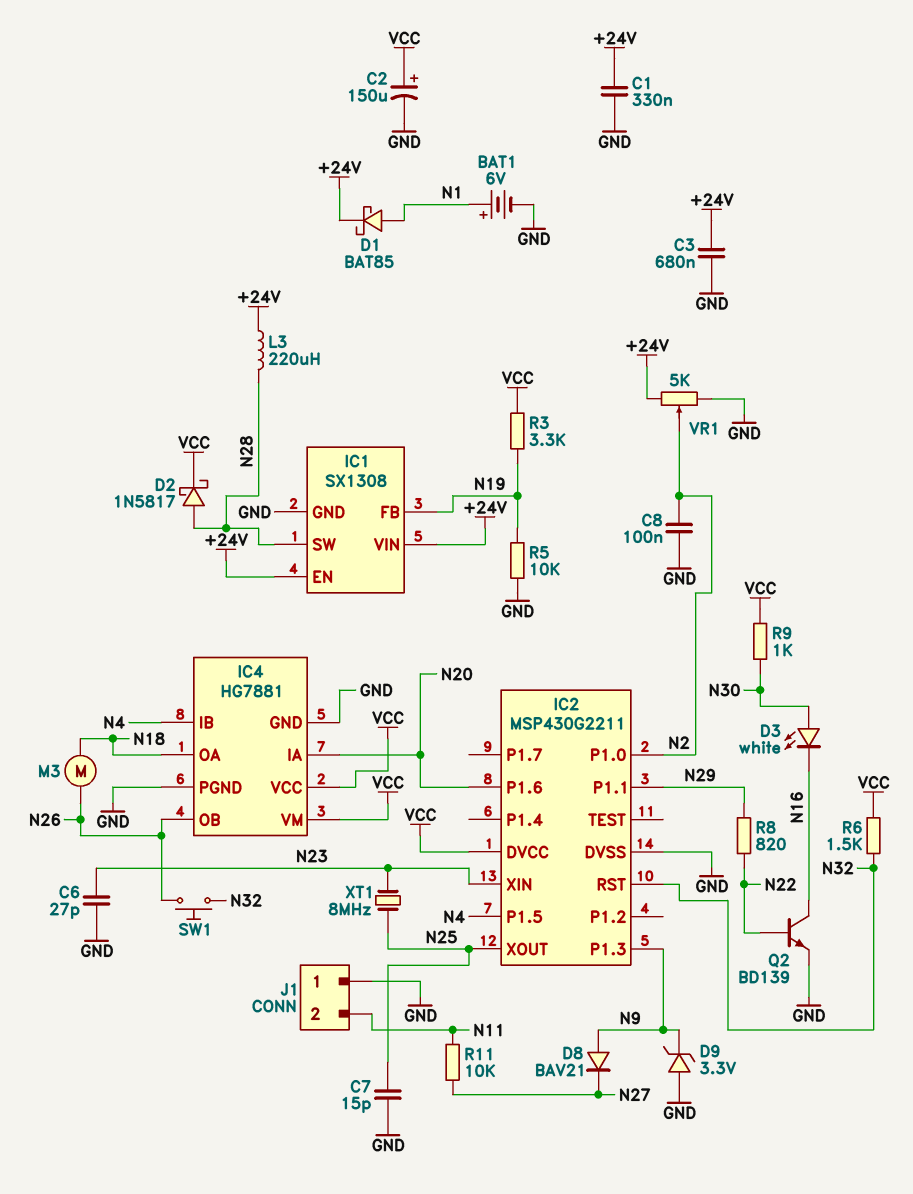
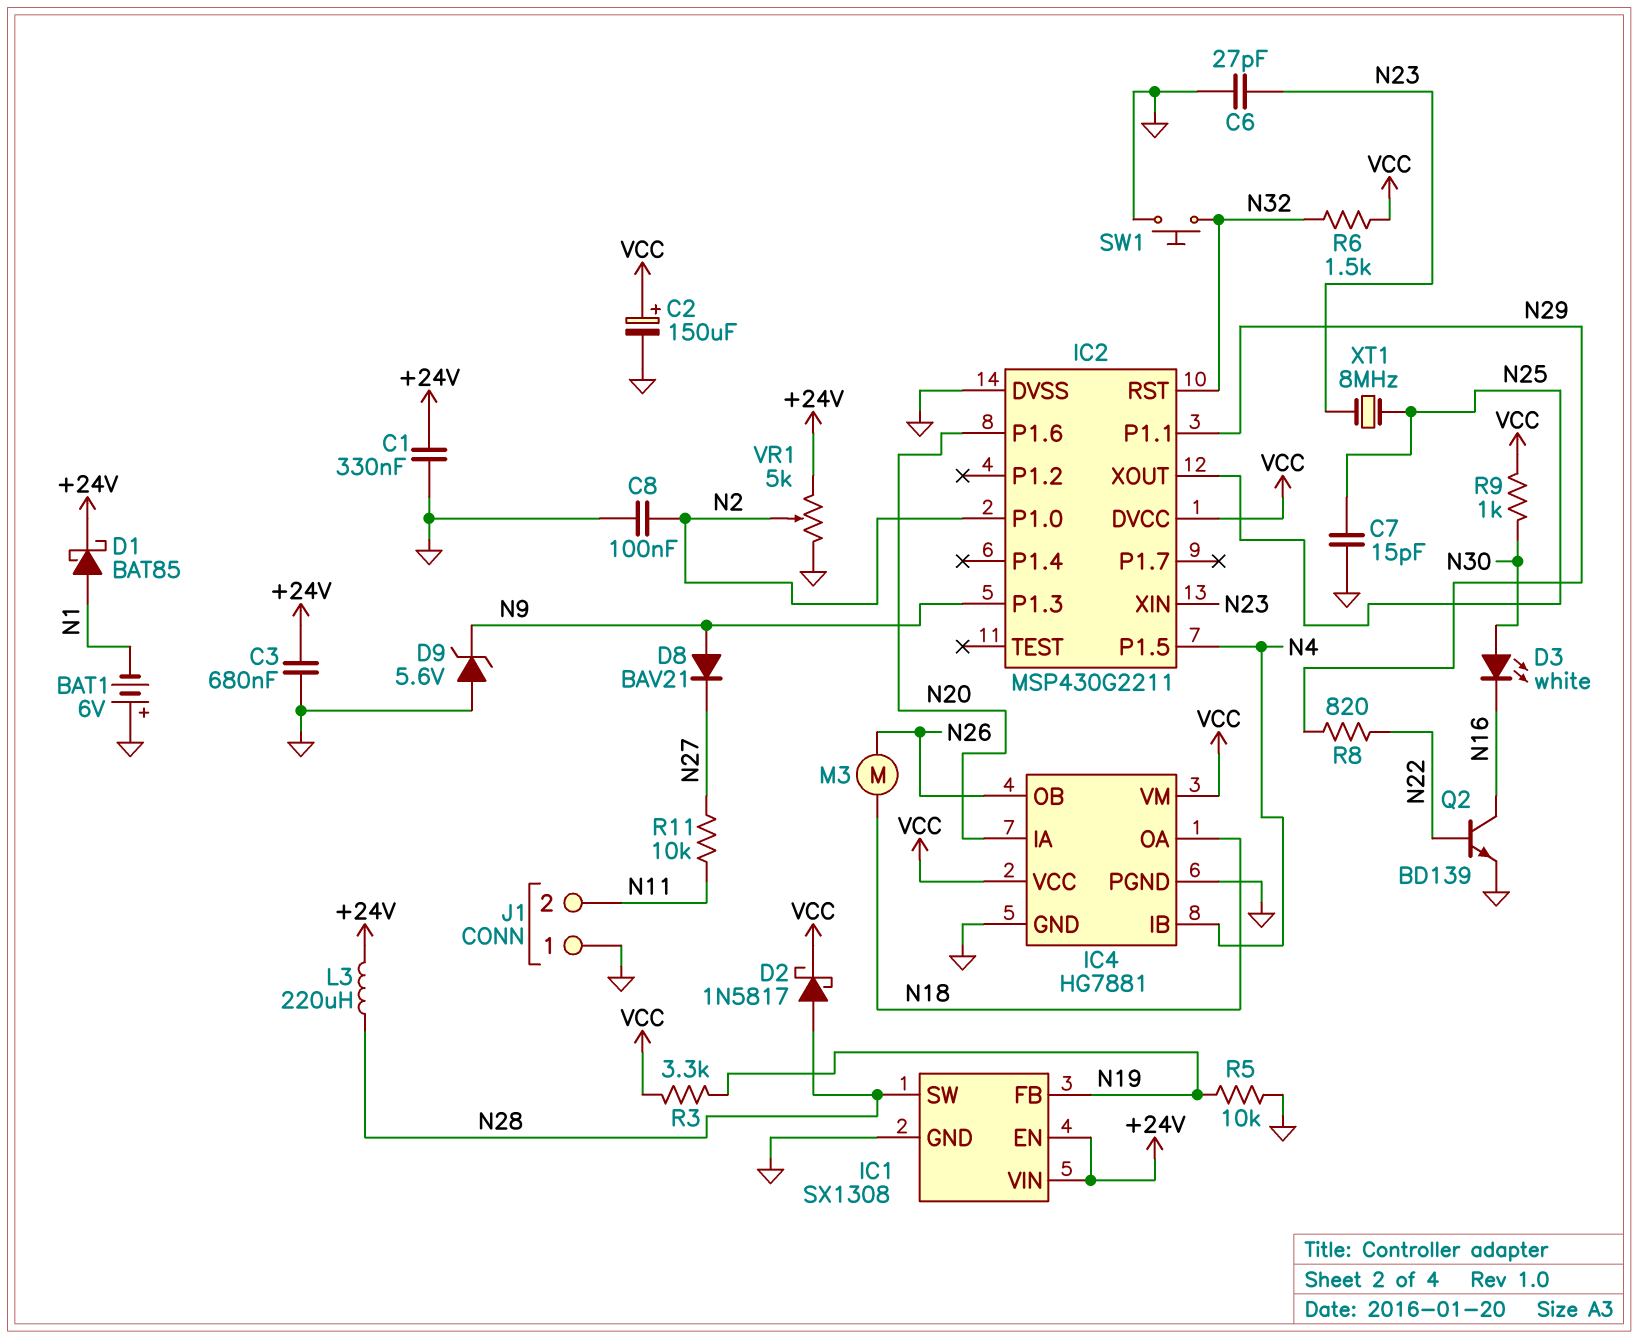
BAT1: 6V (plus N1, minus GND) -> 6V (plus GND, minus N1)
D9: zener 3.3V (A GND, K N9) -> zener 5.6V (A GND, K N9)
SW1: button (N26, N32) -> button (GND, N32)

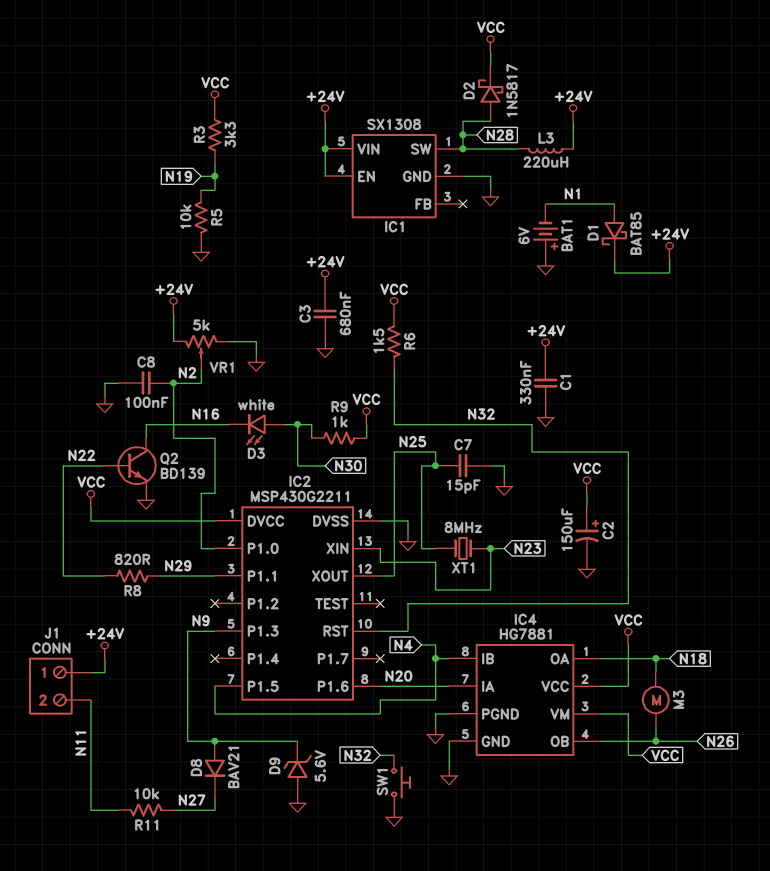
C6: 27pF (GND, N23) -> none
IC1 pin FB: N19 -> none
J1 pin 1: GND -> +24V

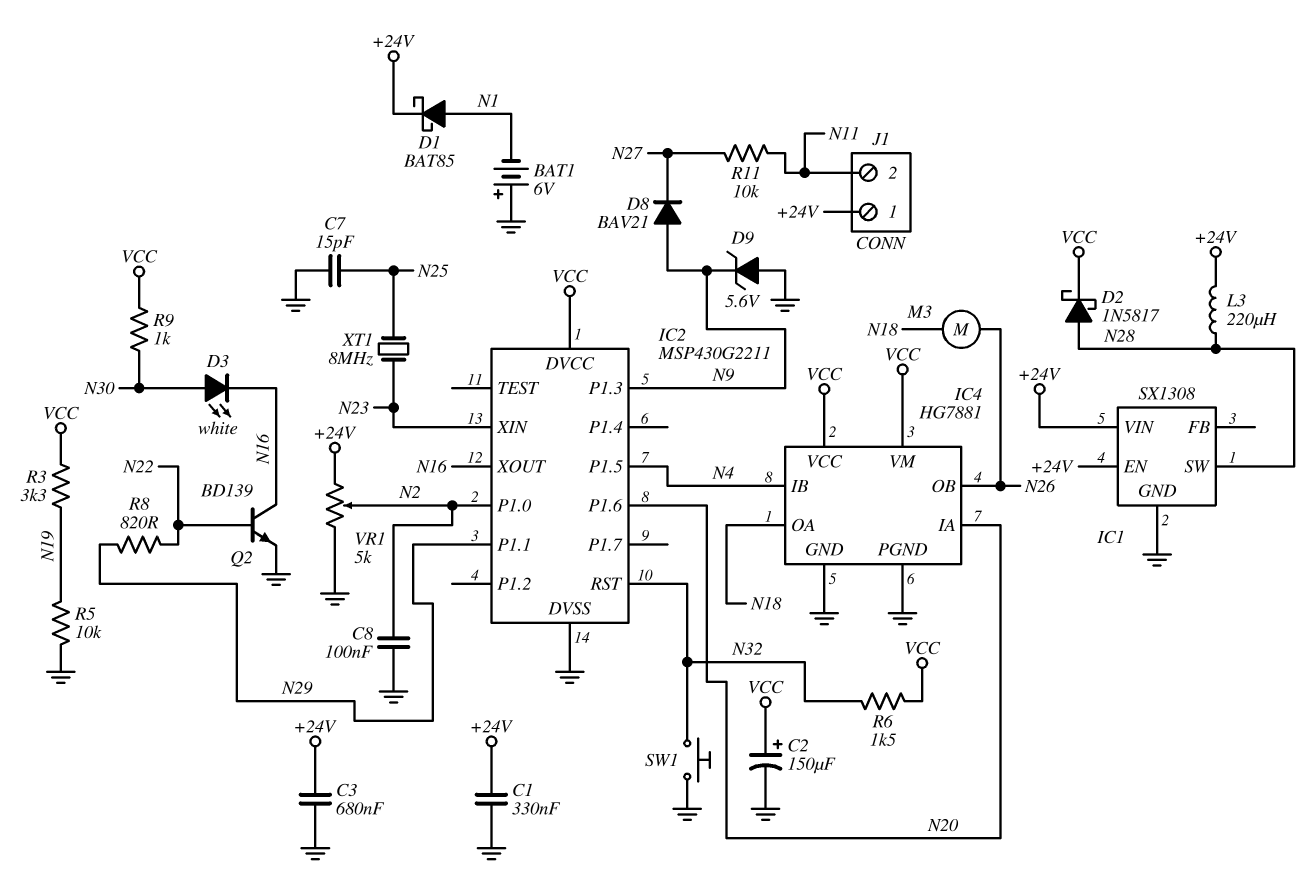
IC2 pin XOUT: N25 -> N16

